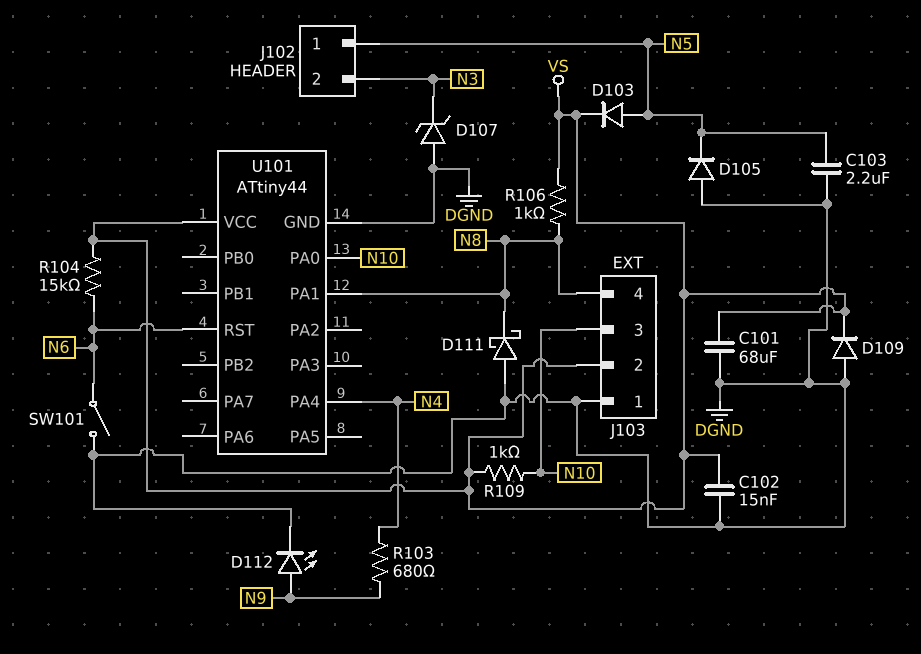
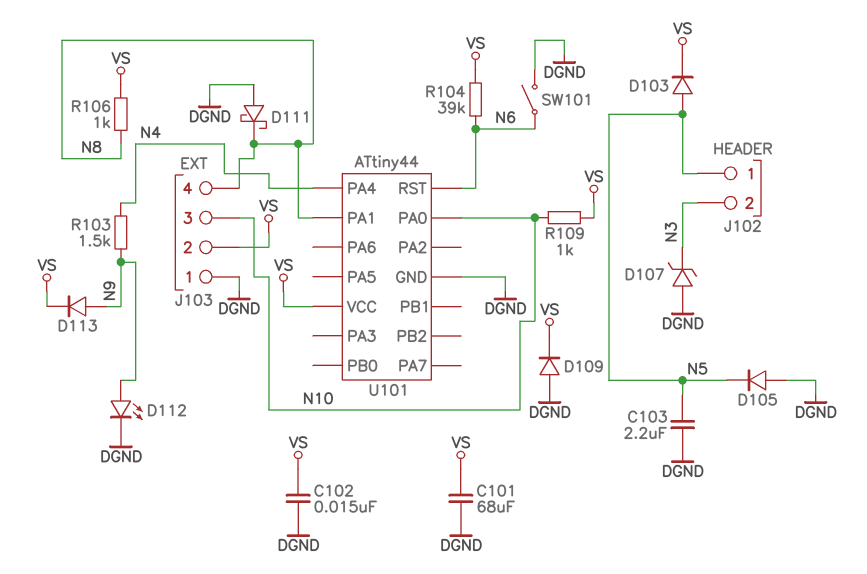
D113: none -> diode (A N9, K VS)
R103: 680 (N4, N9) -> 1.5k (N4, N9)
R104: 15k (N6, VS) -> 39k (N6, VS)

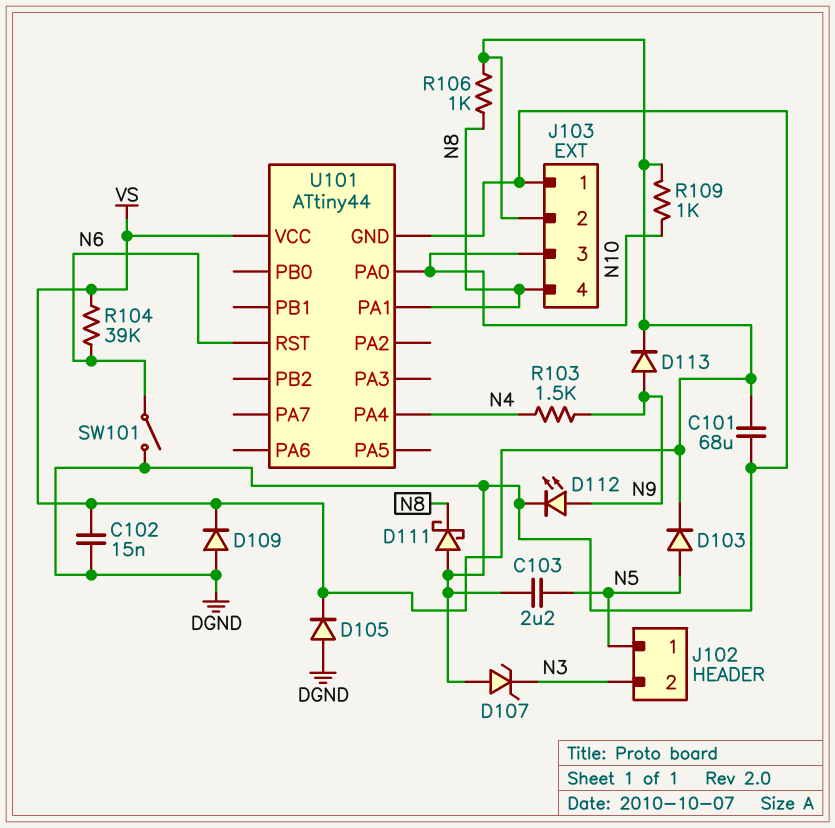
D105: diode (A DGND, K N5) -> diode (A DGND, K VS)

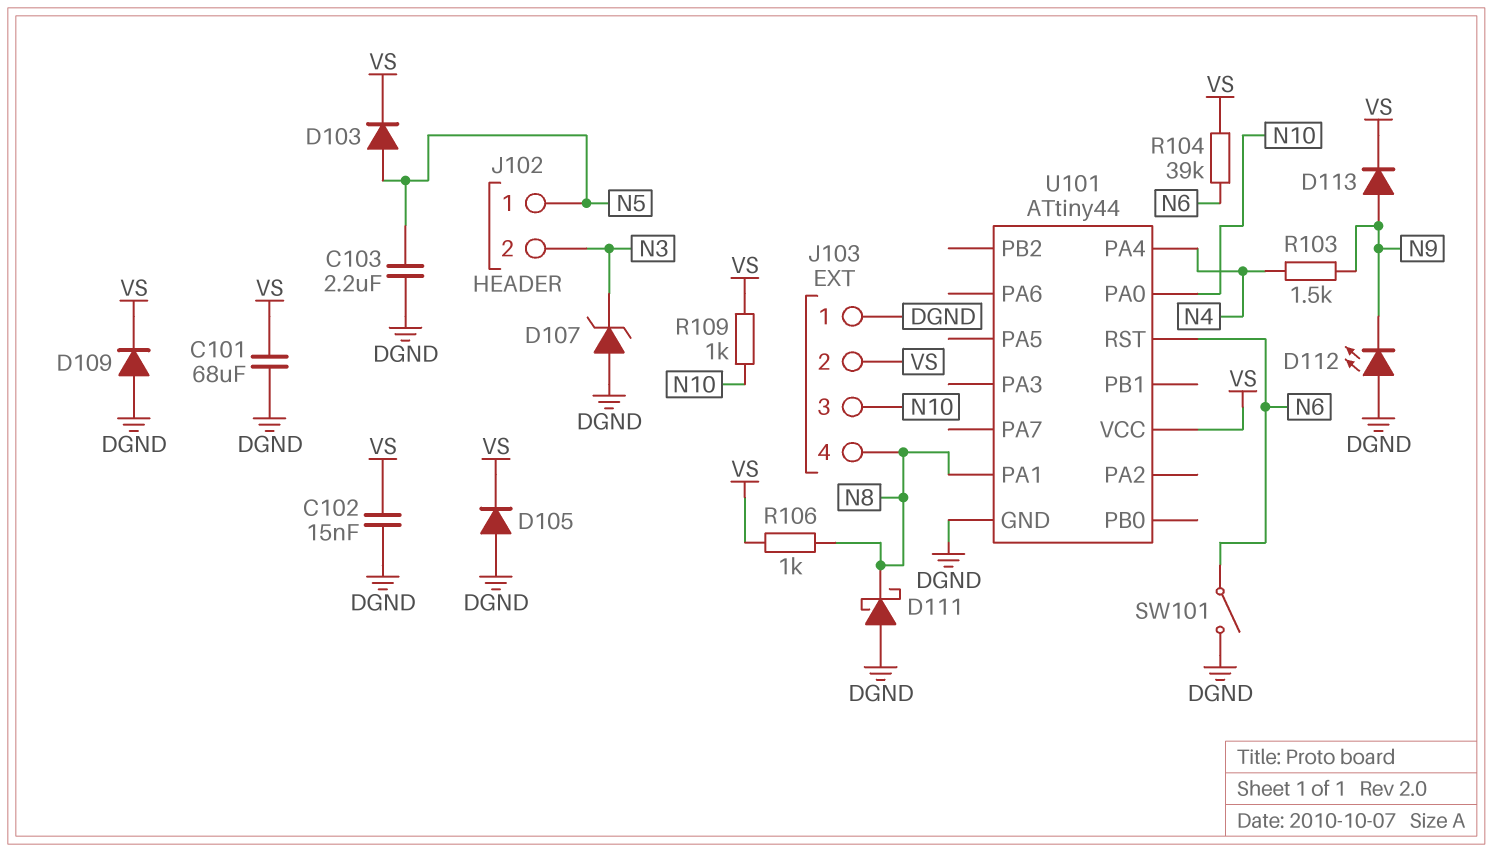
D112: LED (A N9, K DGND) -> LED (A DGND, K N9)

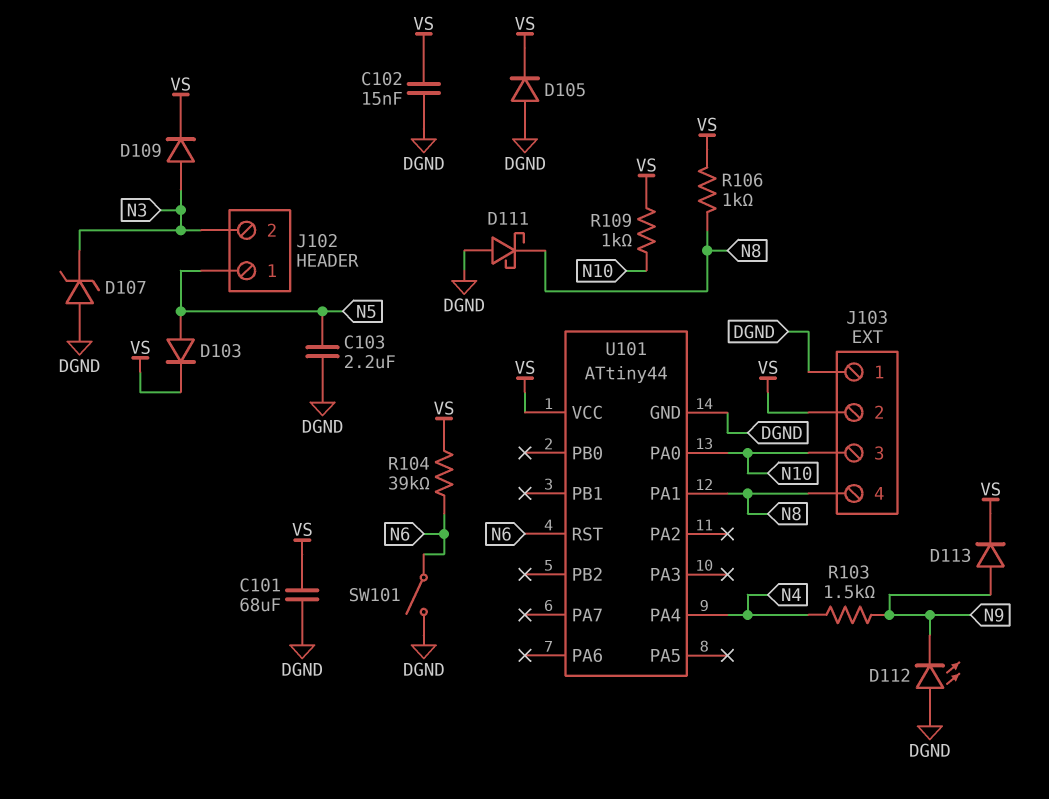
D109: diode (A DGND, K VS) -> diode (A N3, K VS)

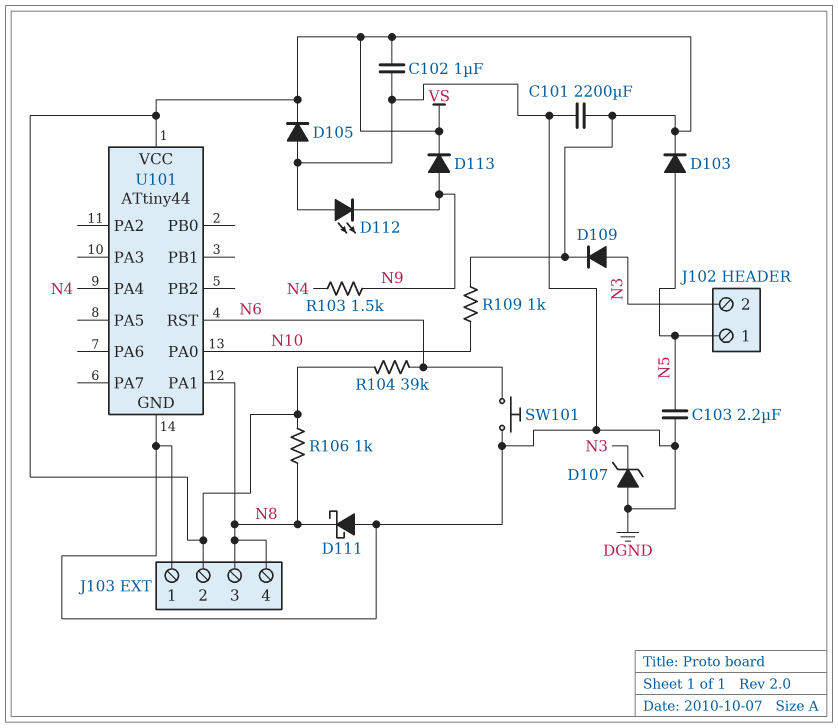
C101: 68uF (DGND, VS) -> 2200uF (DGND, VS)
C102: 15nF (DGND, VS) -> 1uF (DGND, VS)
J103 pin 3: N10 -> N8
SW101: switch (DGND, N6) -> button (DGND, N6)

